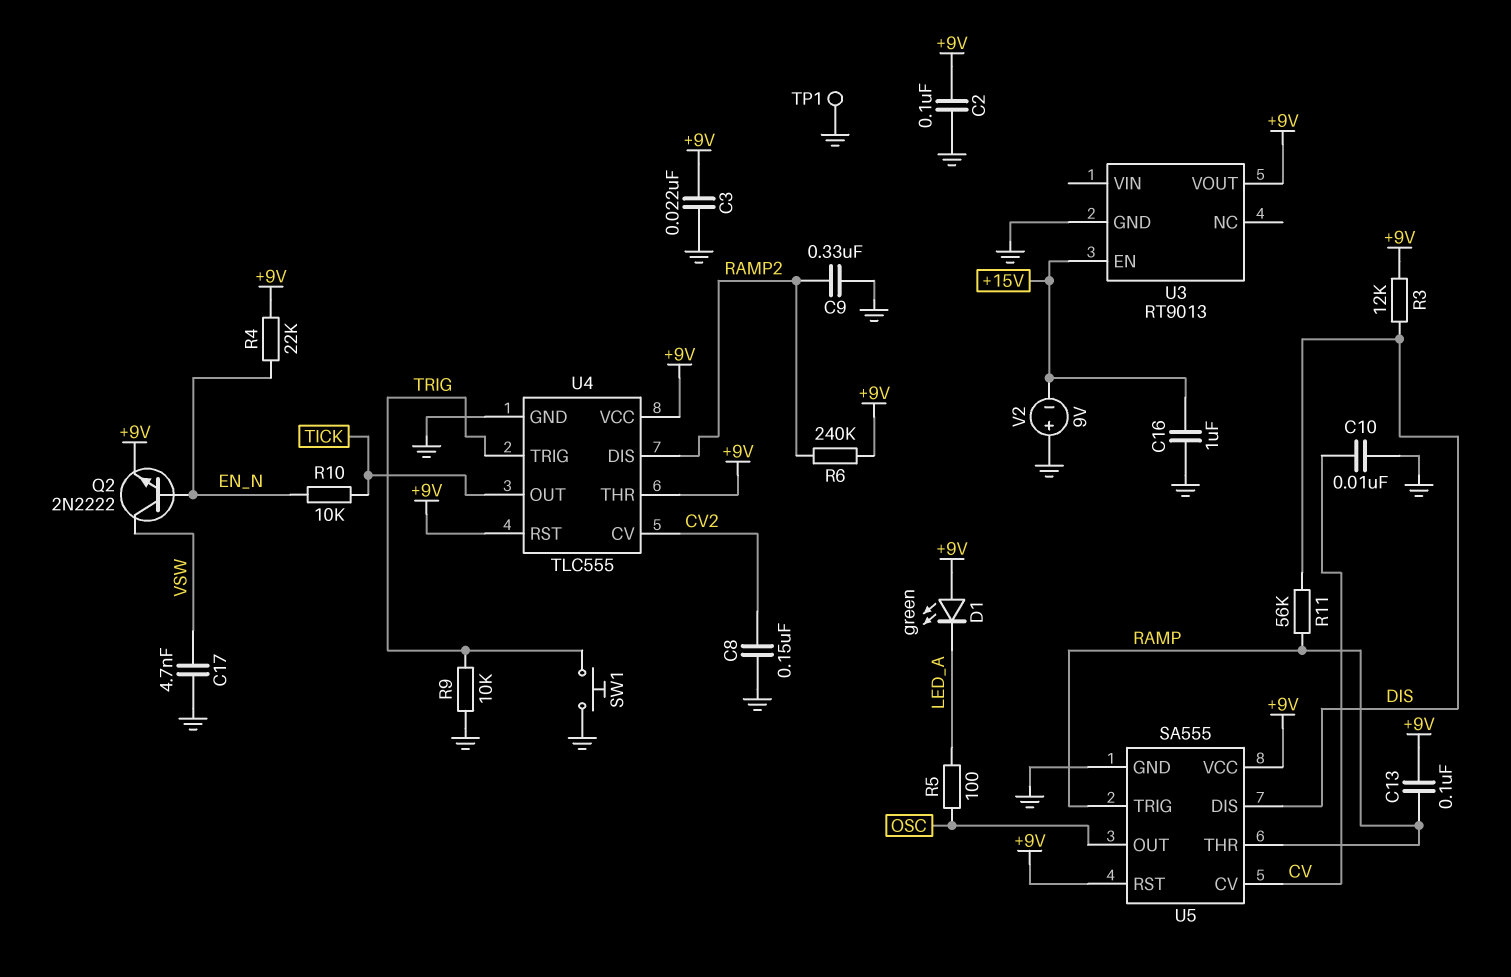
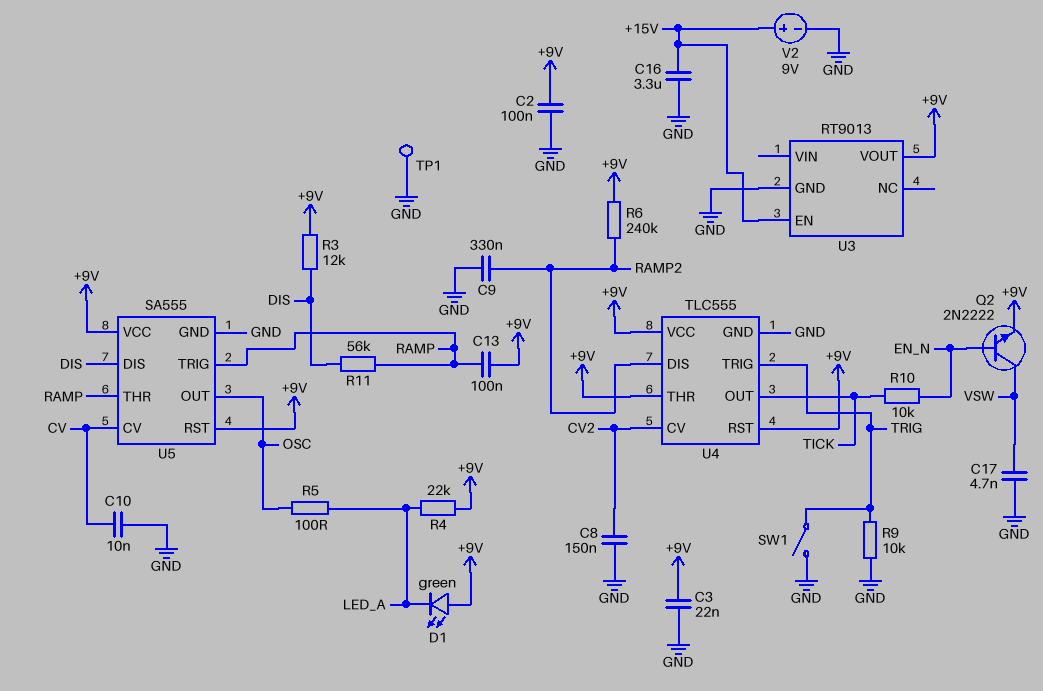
C16: 1uF (+15V, GND) -> 3.3uF (+15V, GND)
R4: 22k (+9V, EN_N) -> 22k (+9V, LED_A)
SW1: button (GND, TRIG) -> switch (GND, TRIG)
V2: 9V (plus GND, minus +15V) -> 9V (plus +15V, minus GND)

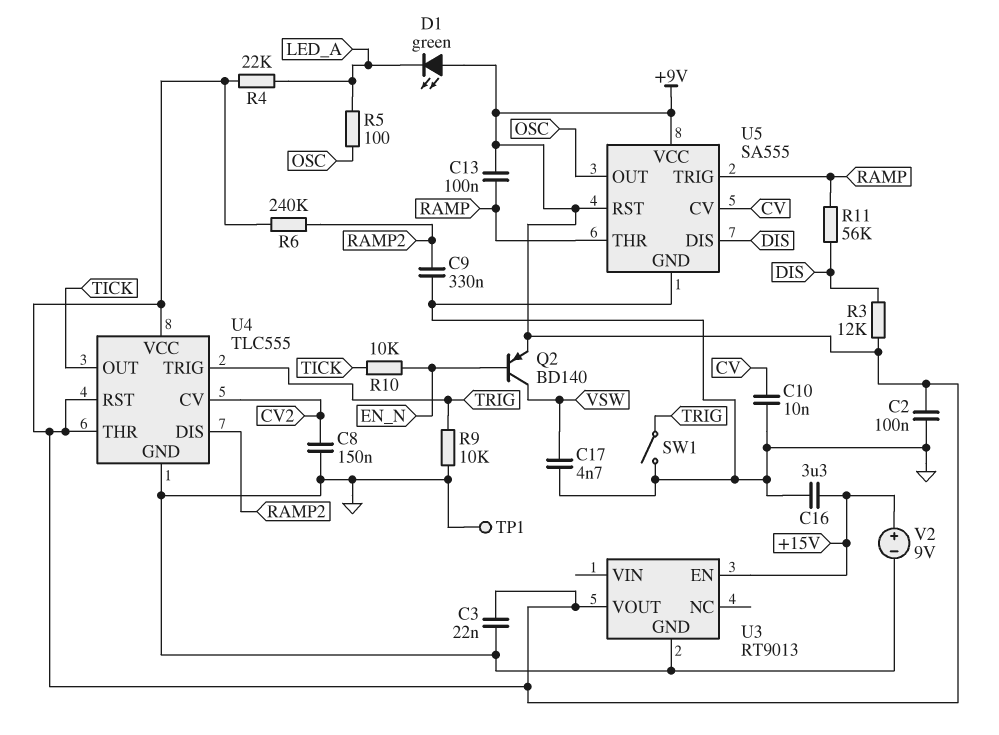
Q2: NPN 2N2222 (B EN_N, C VSW, E +9V) -> PNP BD140 (B EN_N, C VSW, E +9V)

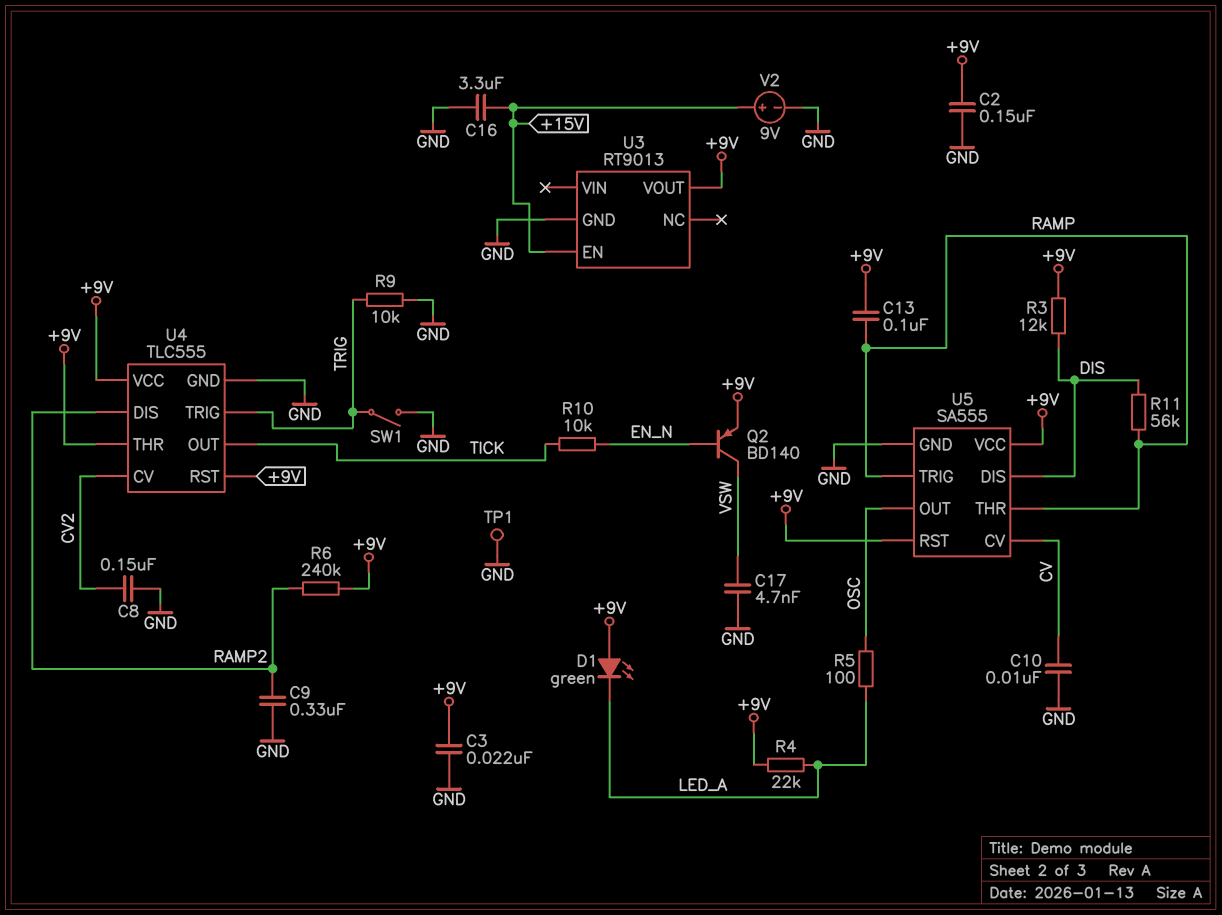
C2: 100nF (+9V, GND) -> 150nF (+9V, GND)

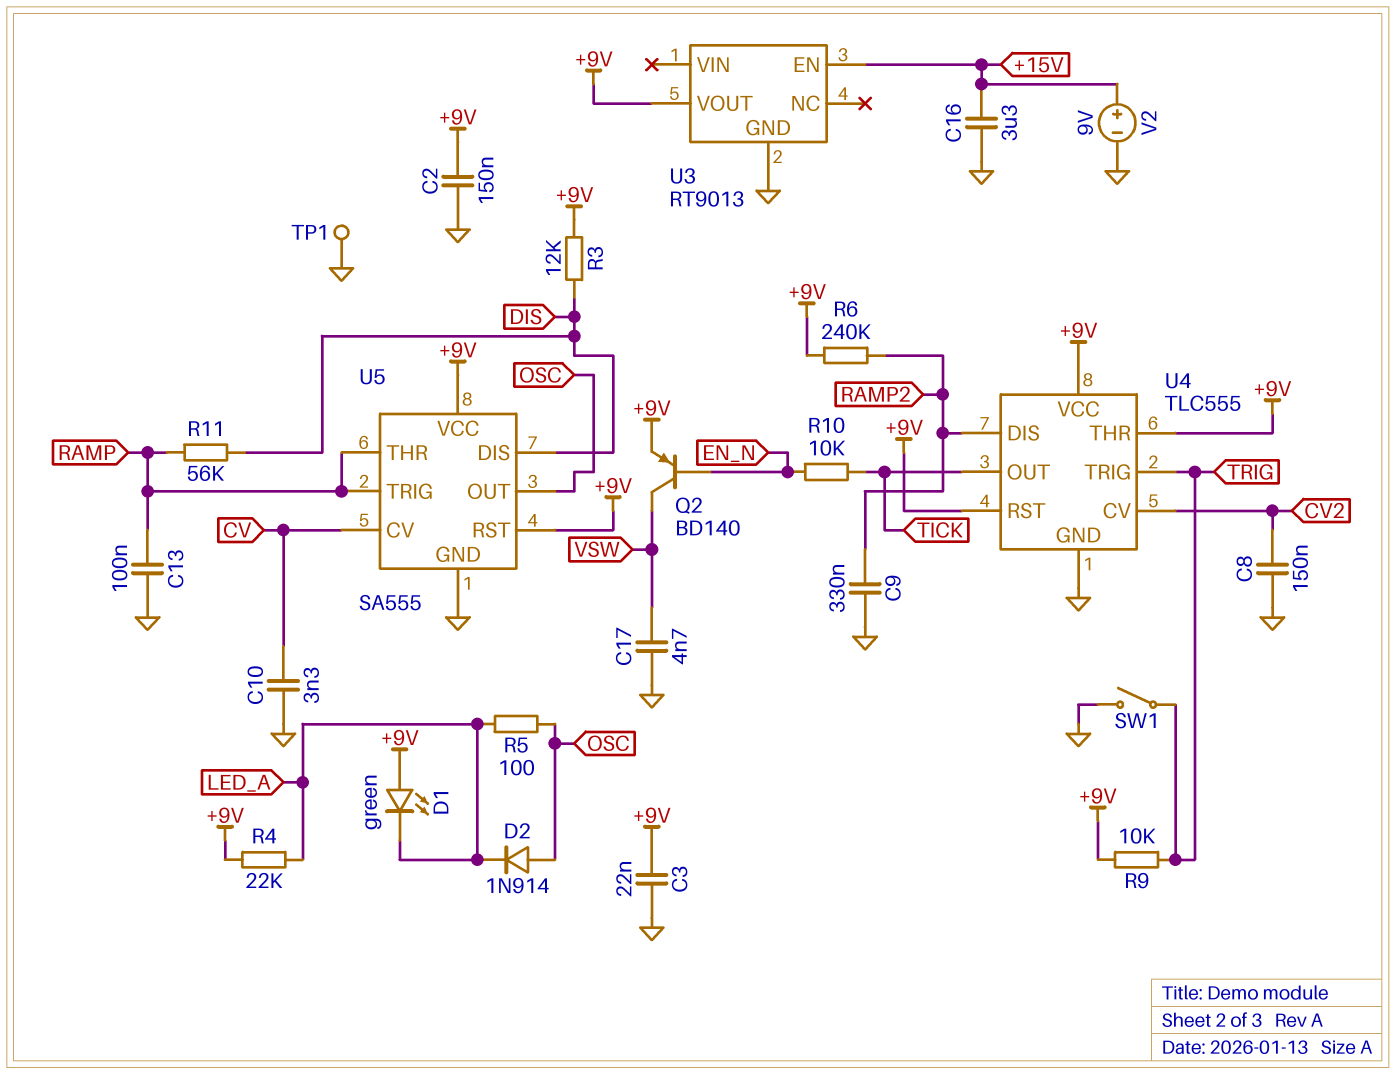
C10: 10nF (CV, GND) -> 3.3nF (CV, GND)
C13: 100nF (+9V, RAMP) -> 100nF (GND, RAMP)
D2: none -> diode 1N914 (A OSC, K LED_A)
R9: 10k (GND, TRIG) -> 10k (+9V, TRIG)

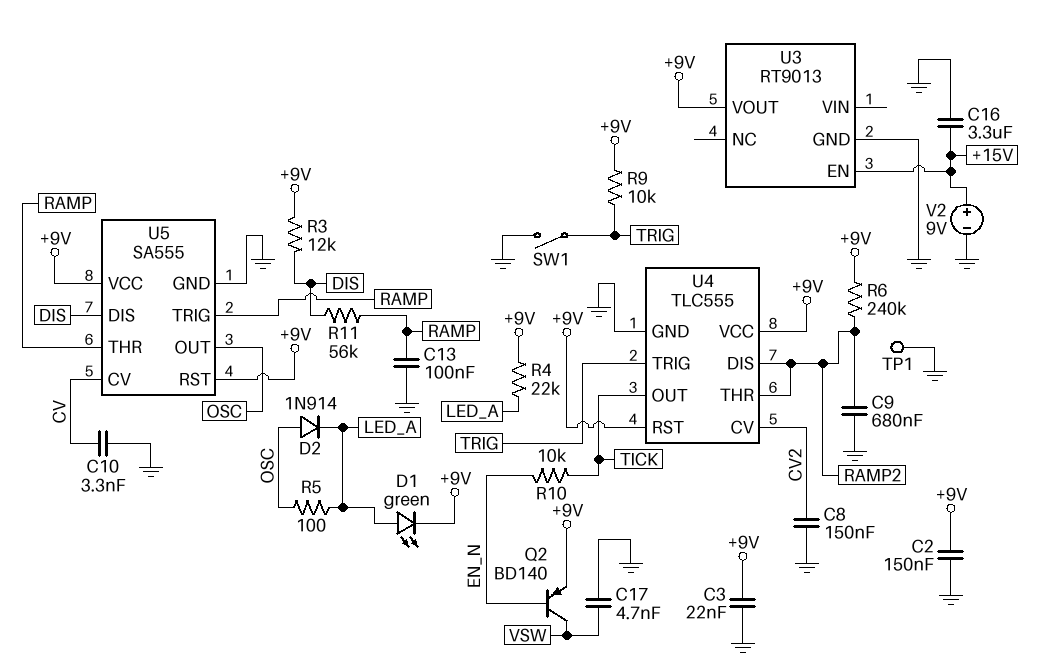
C9: 330nF (GND, RAMP2) -> 680nF (GND, RAMP2)
D1: LED green (A +9V, K LED_A) -> LED green (A LED_A, K +9V)
U4 pin THR: +9V -> RAMP2

